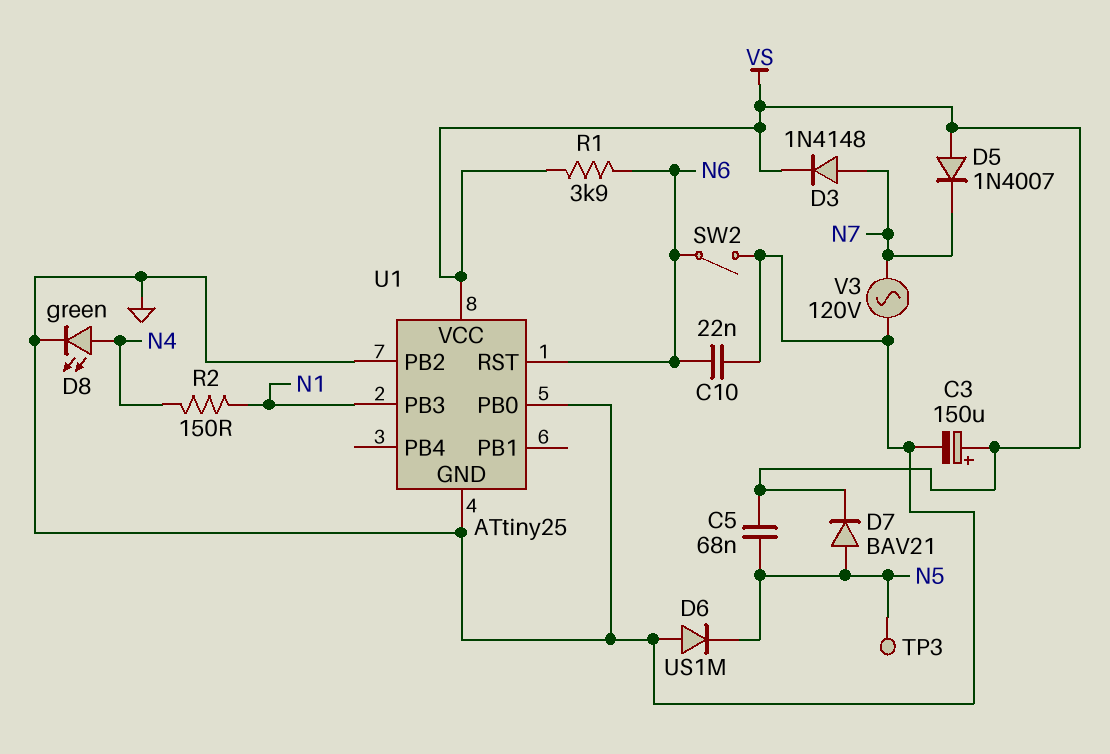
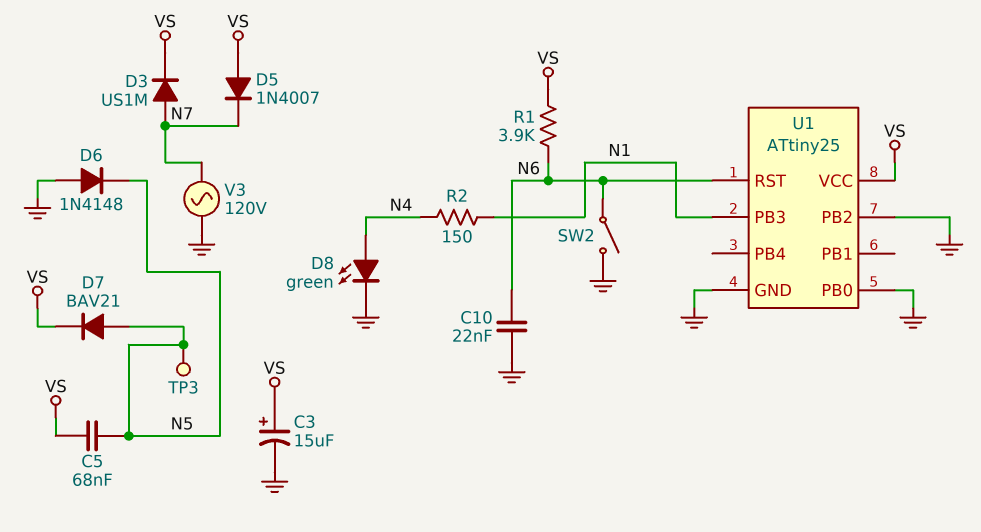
C3: 150uF (plus VS, minus GND) -> 15uF (plus VS, minus GND)
D3: diode 1N4148 (A N7, K VS) -> diode US1M (A N7, K VS)
D6: diode US1M (A GND, K N5) -> diode 1N4148 (A GND, K N5)

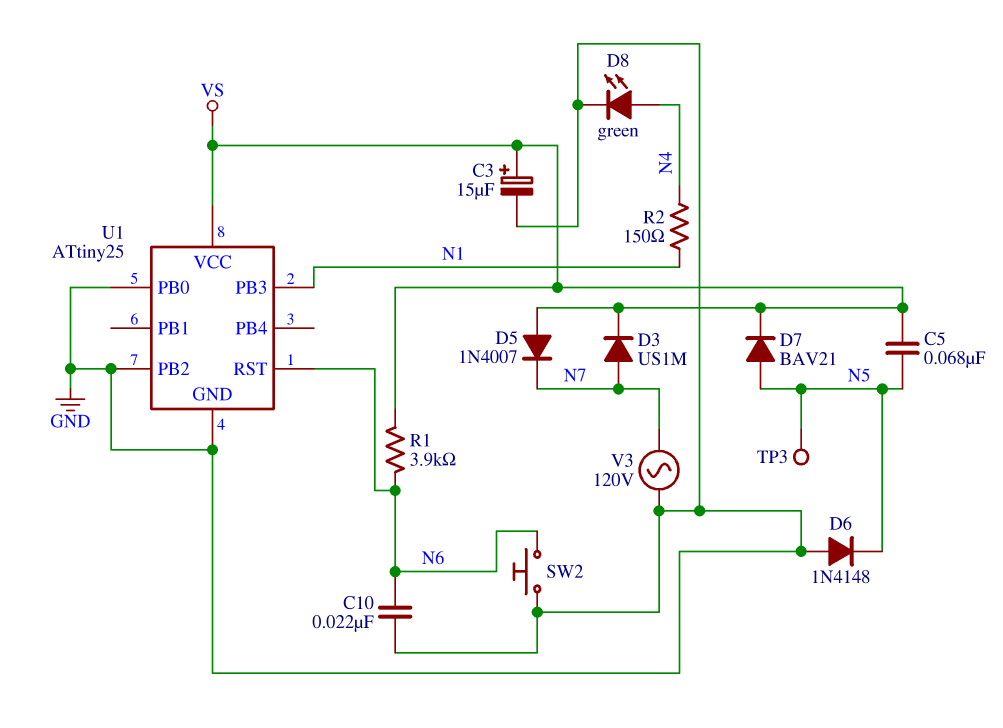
SW2: switch (GND, N6) -> button (GND, N6)

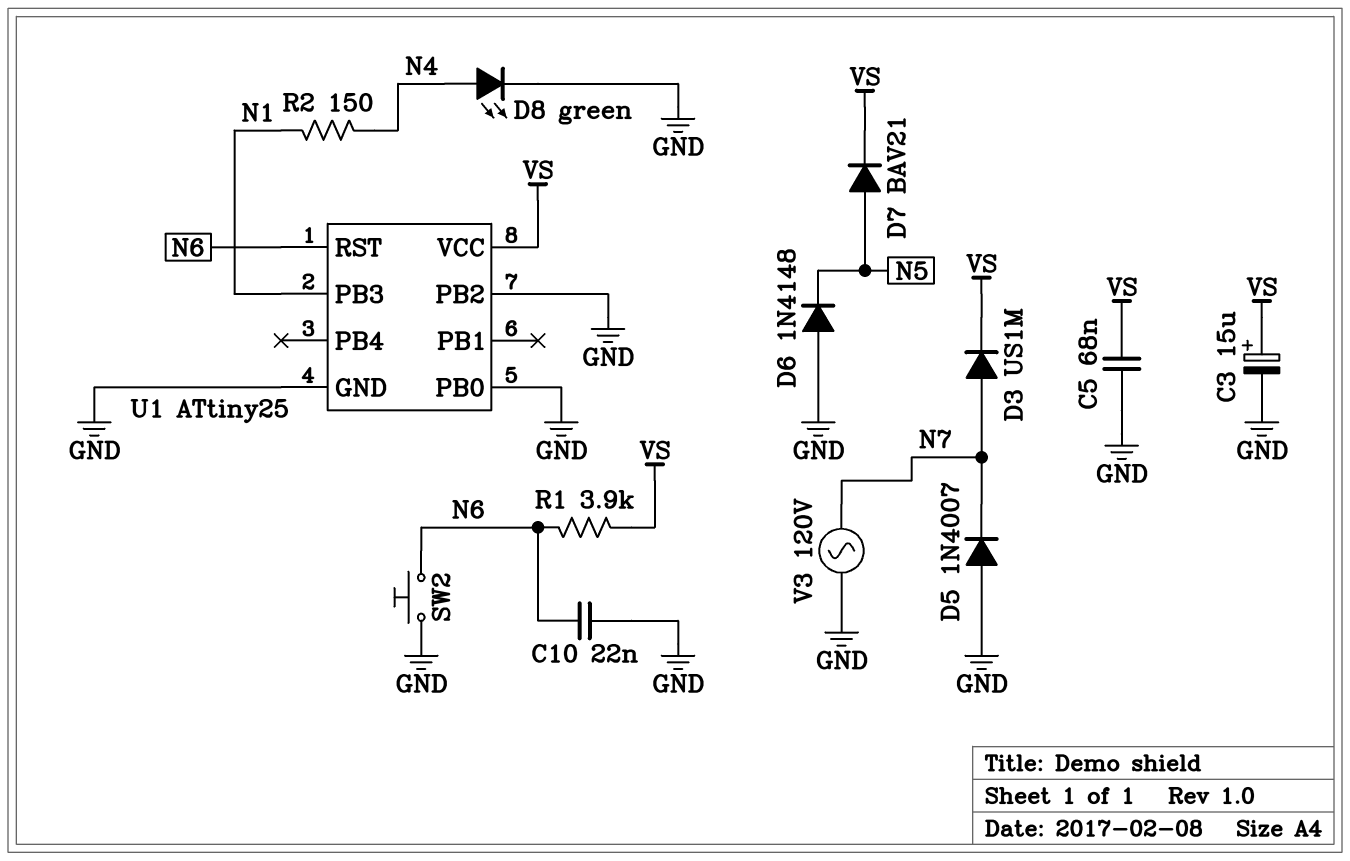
C5: 68nF (N5, VS) -> 68nF (GND, VS)
D5: diode 1N4007 (A VS, K N7) -> diode 1N4007 (A GND, K N7)
TP3: test point (N5) -> none

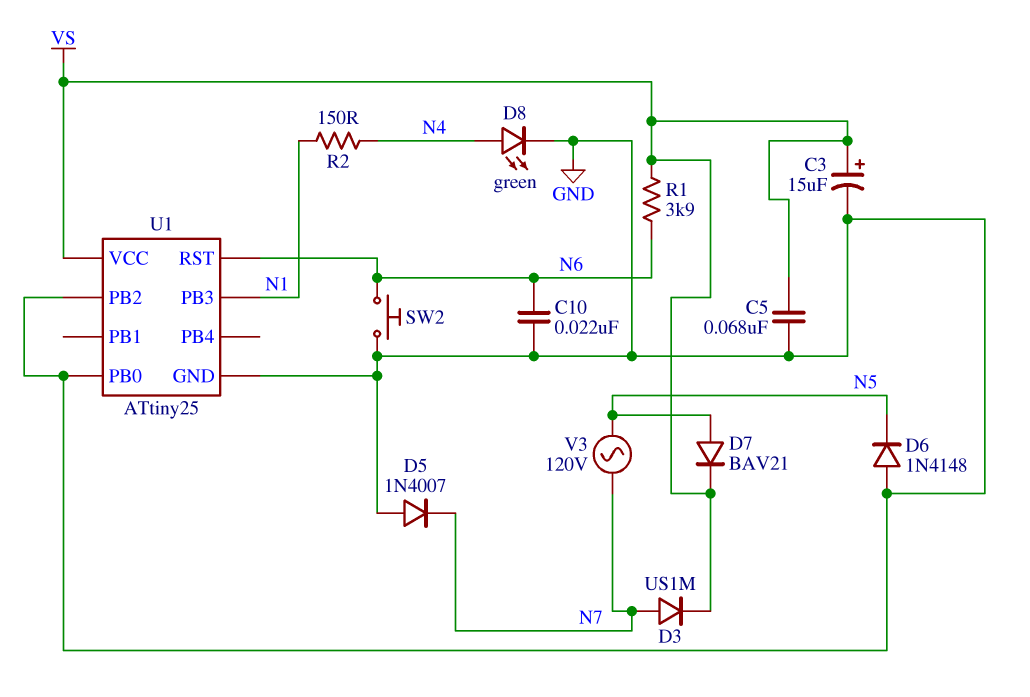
V3: AC 120V (GND, N7) -> AC 120V (N5, N7)

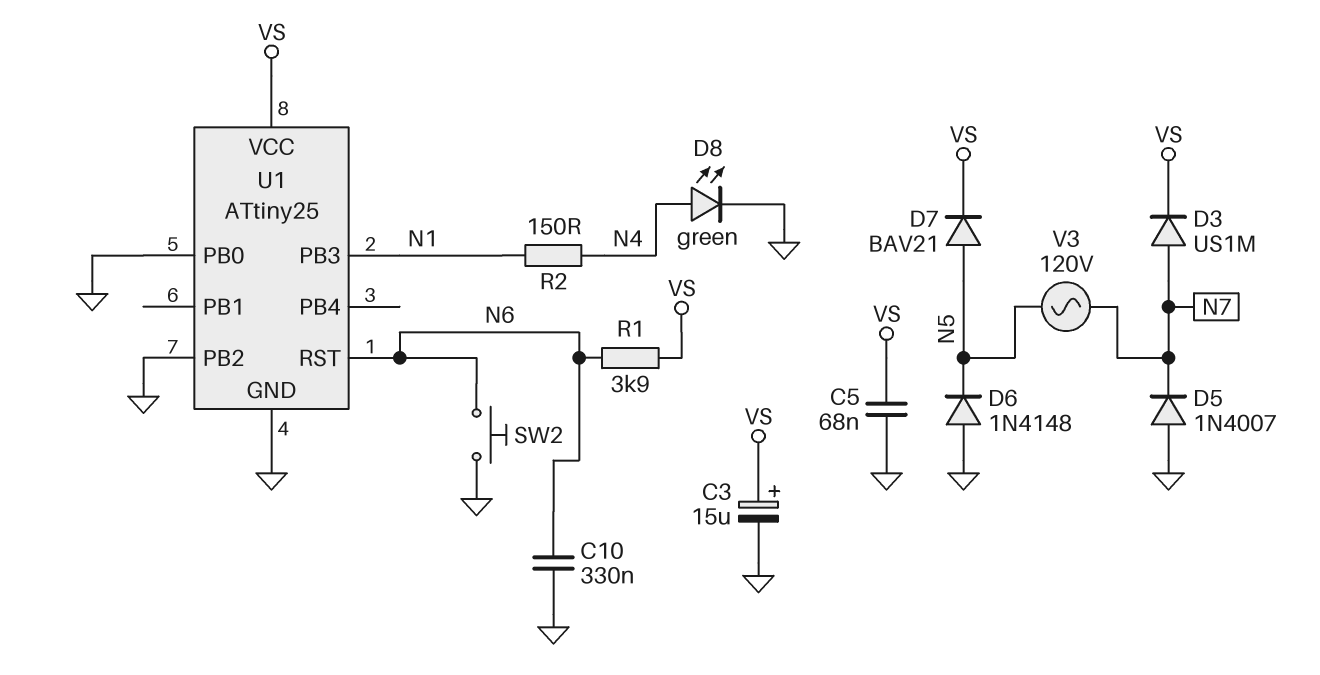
C10: 22nF (GND, N6) -> 330nF (GND, N6)

